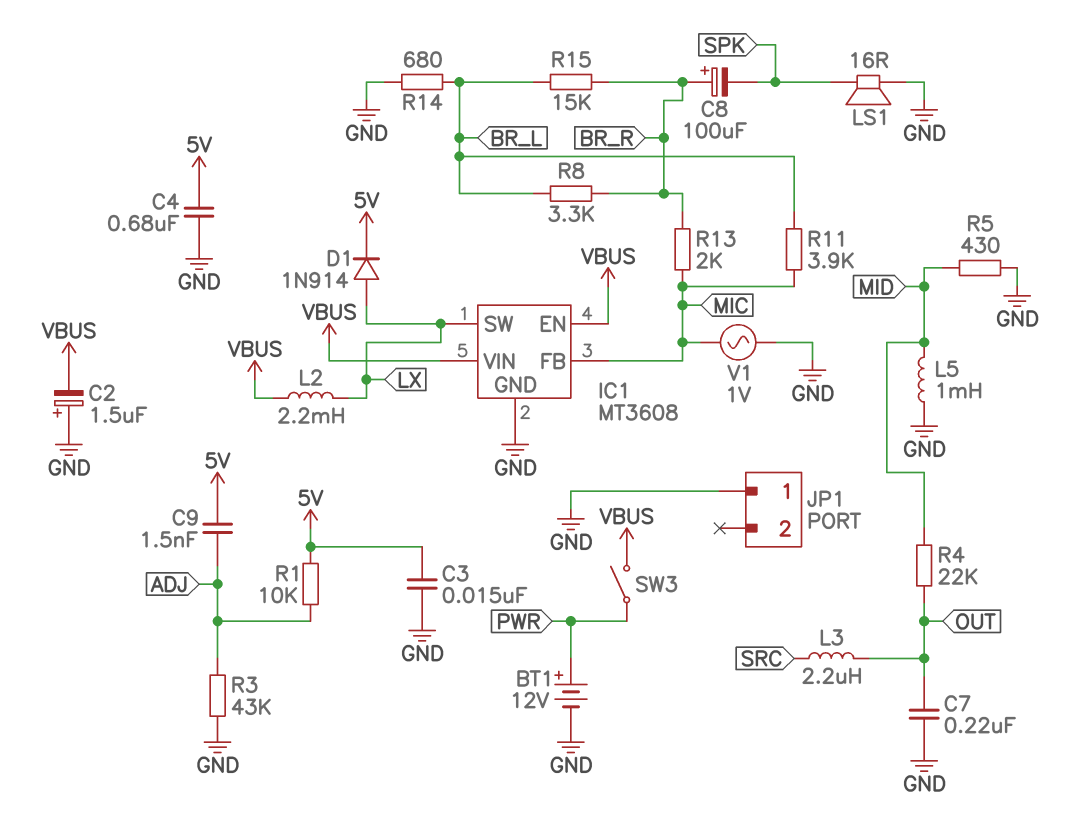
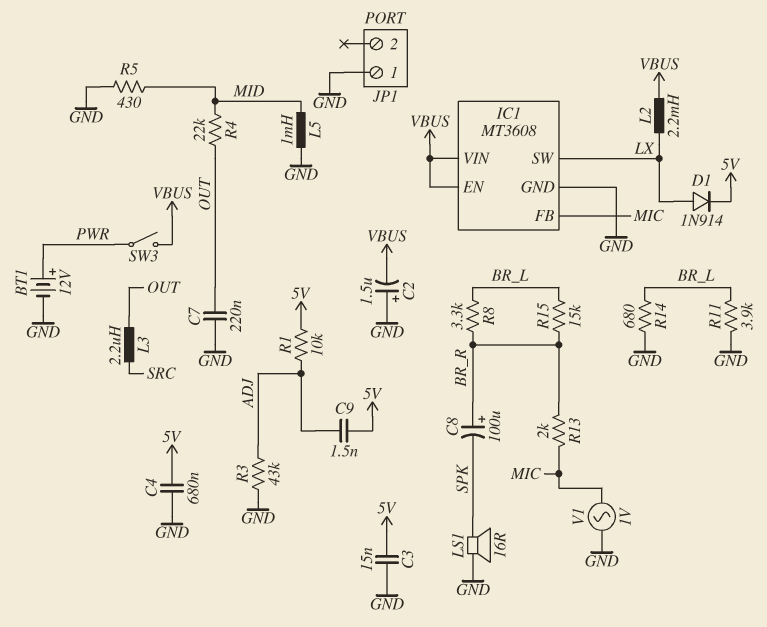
R11: 3.9k (BR_L, MIC) -> 3.9k (BR_L, GND)

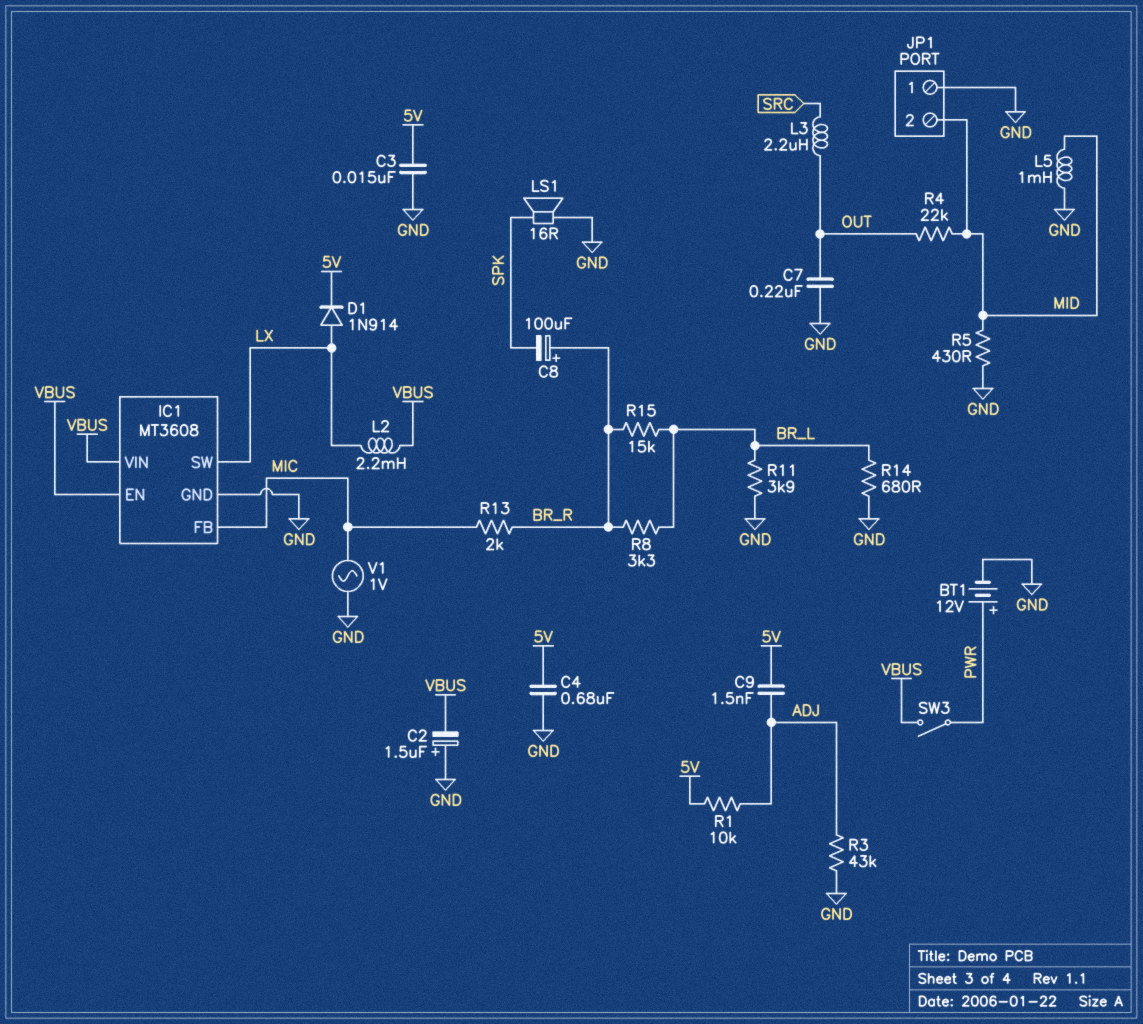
JP1 pin 2: none -> MID

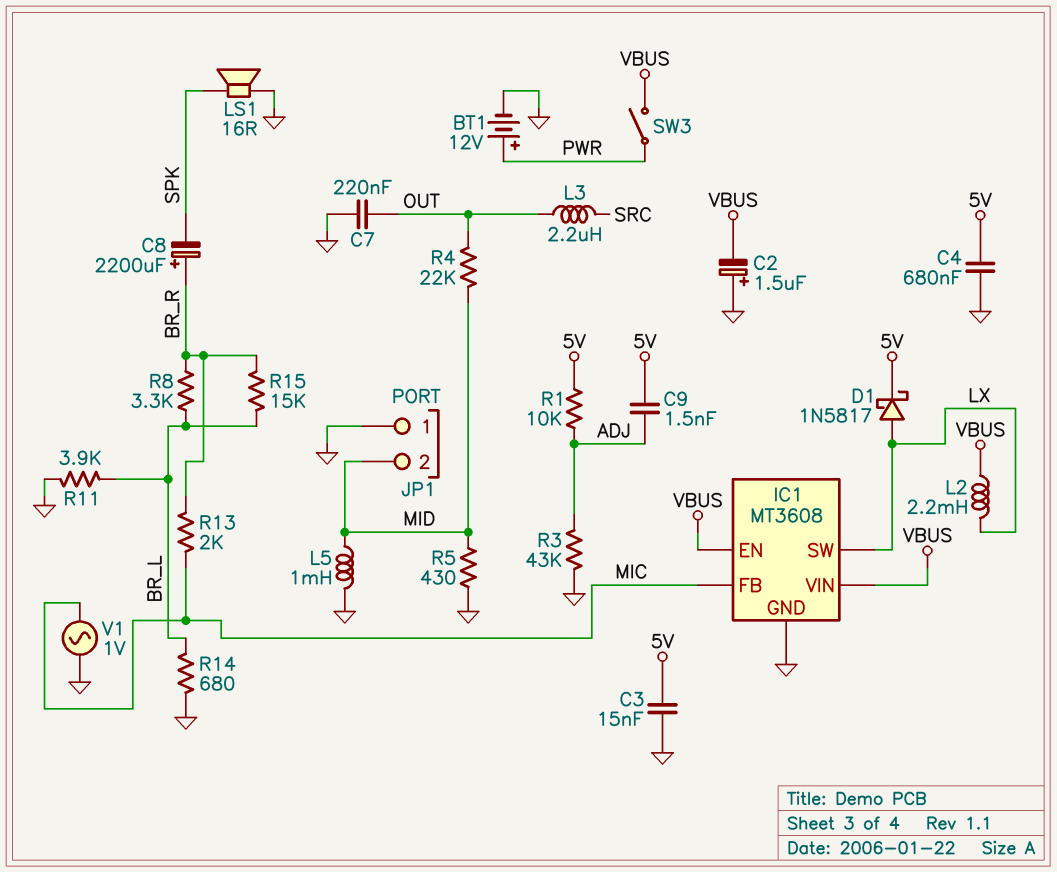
C8: 100uF (plus BR_R, minus SPK) -> 2200uF (plus BR_R, minus SPK)
D1: diode 1N914 (A LX, K 5V) -> schottky 1N5817 (A LX, K 5V)

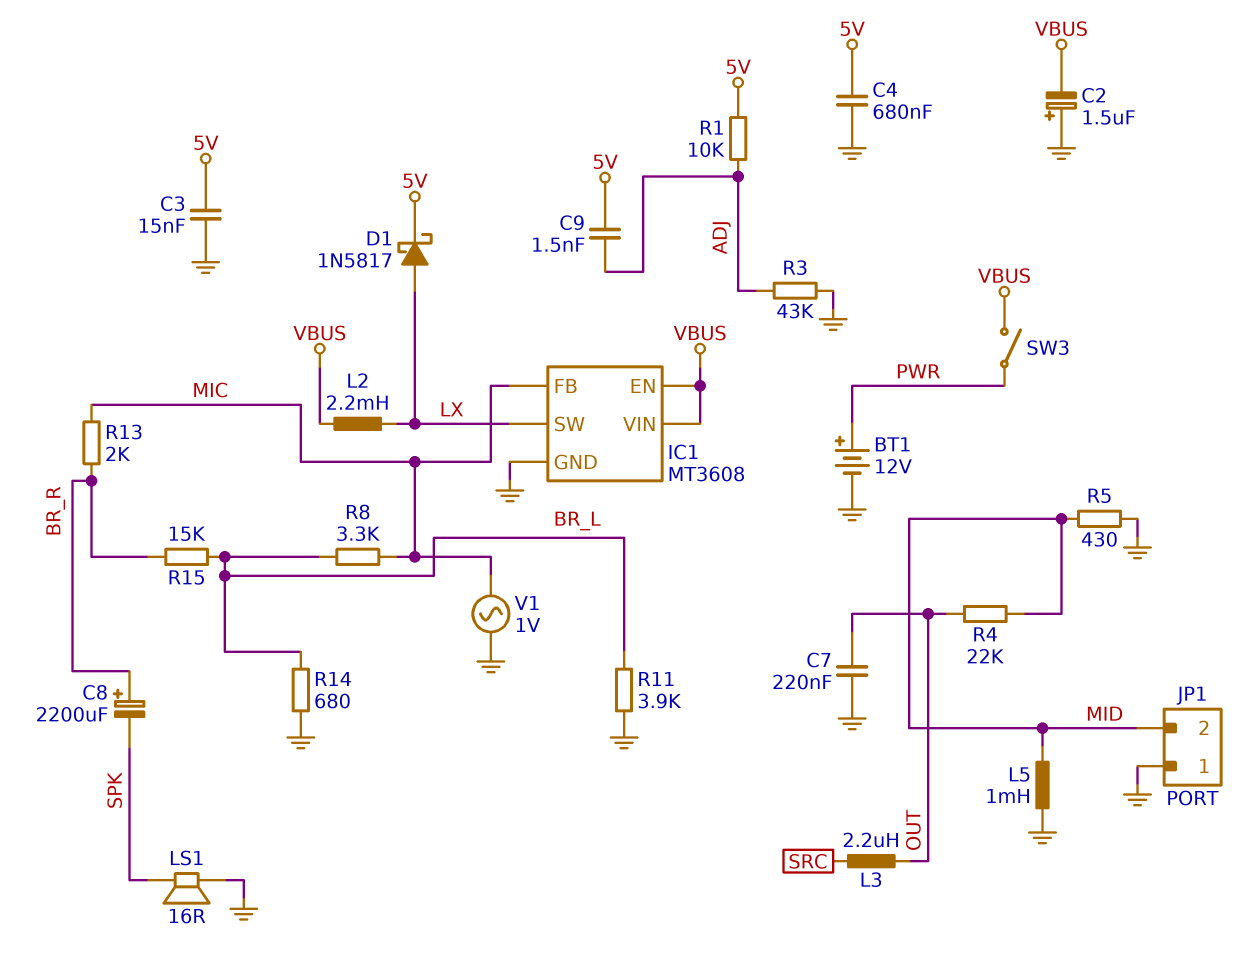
R8: 3.3k (BR_L, BR_R) -> 3.3k (BR_L, MIC)

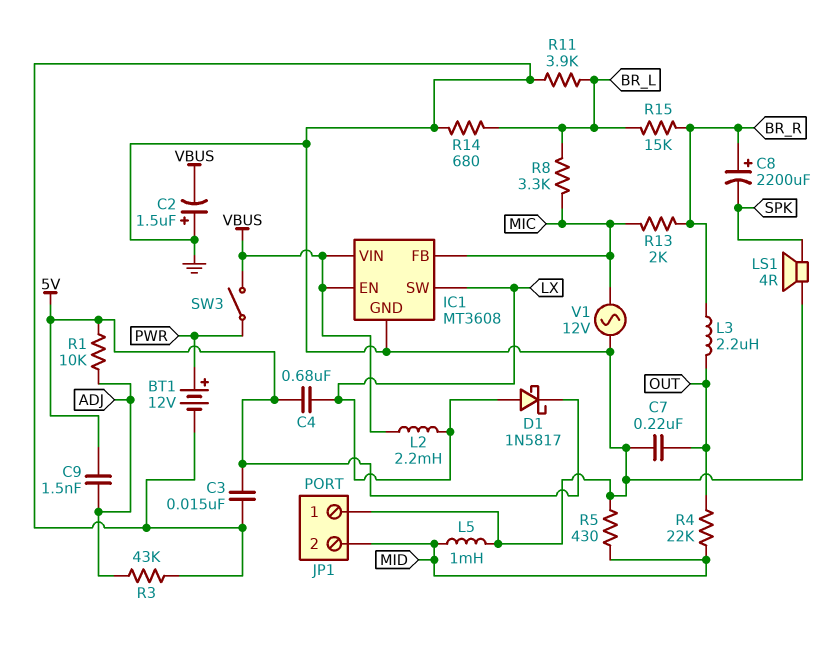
C4: 680nF (5V, GND) -> 680nF (5V, LX)
L3: 2.2uH (OUT, SRC) -> 2.2uH (BR_R, OUT)
LS1: speaker 16R (GND, SPK) -> speaker 4R (GND, SPK)
V1: AC 1V (GND, MIC) -> AC 12V (GND, MIC)

